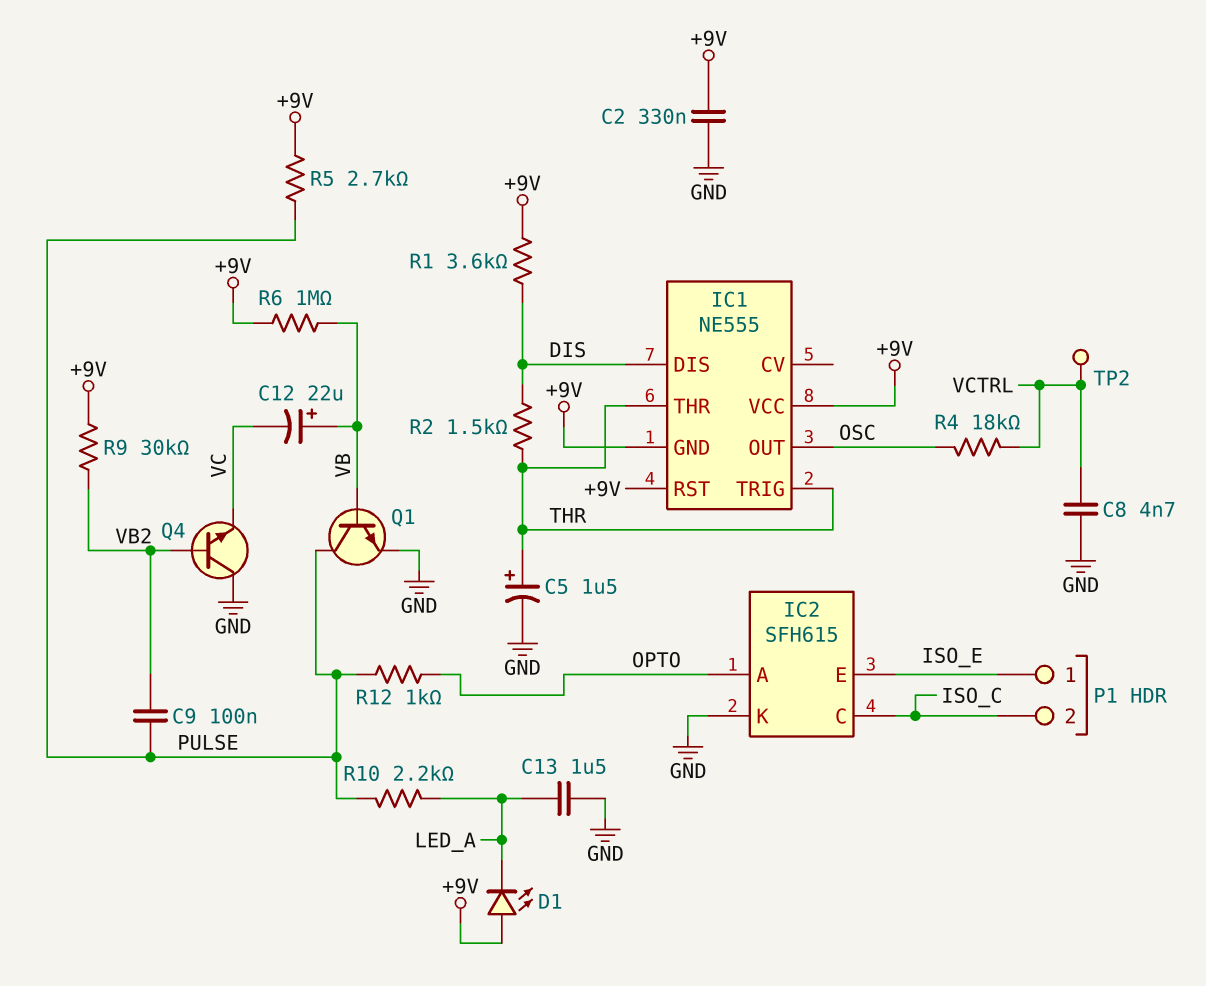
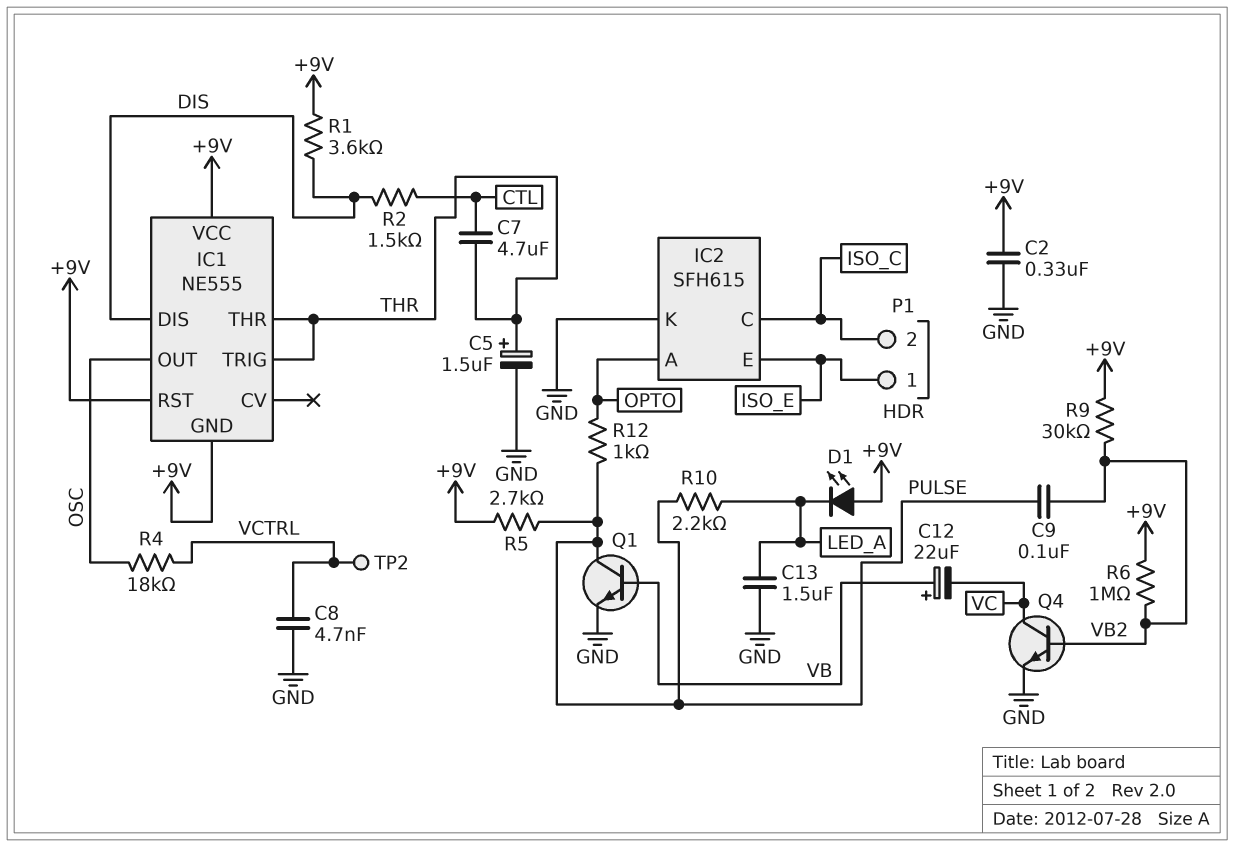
C7: none -> 4.7uF (CTL, THR)
Q4: NPN (B VB2, C GND, E VC) -> NPN (B VB2, C VC, E GND)
R2: 1.5k (DIS, THR) -> 1.5k (CTL, DIS)
R6: 1M (+9V, VB) -> 1M (+9V, VB2)

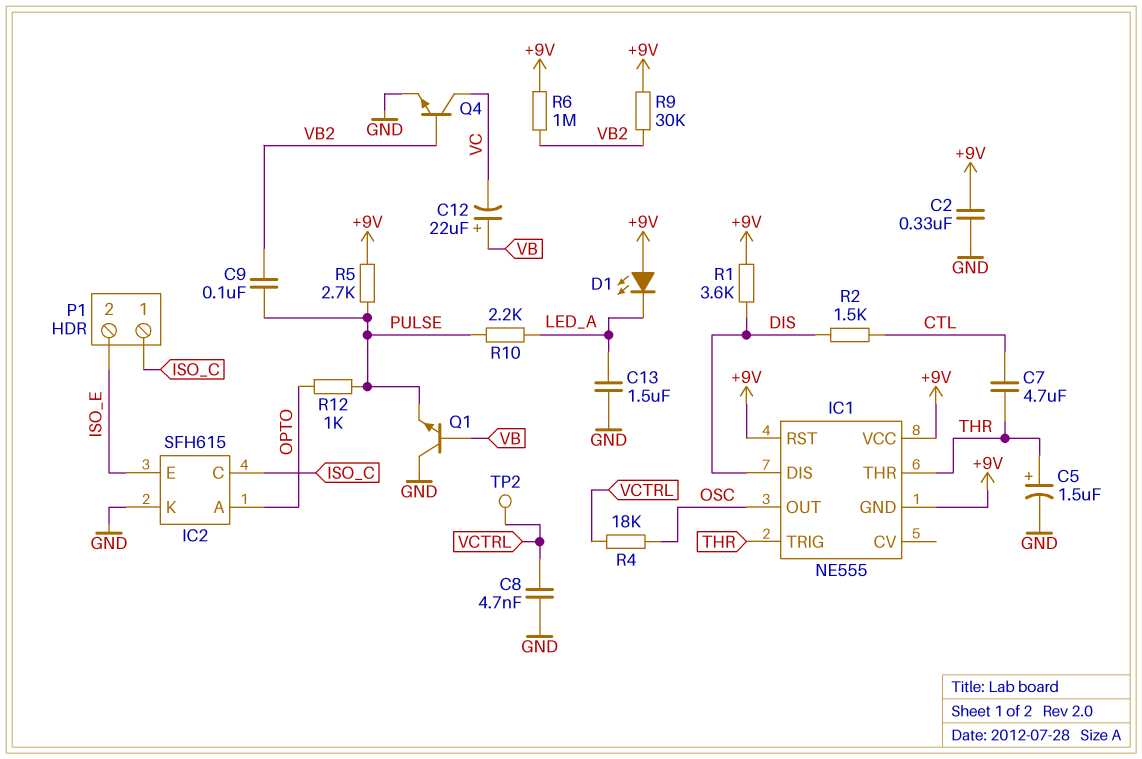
P1 pin 1: ISO_E -> ISO_C
P1 pin 2: ISO_C -> ISO_E
Q1: NPN (B VB, C PULSE, E GND) -> NPN (B VB, C GND, E PULSE)

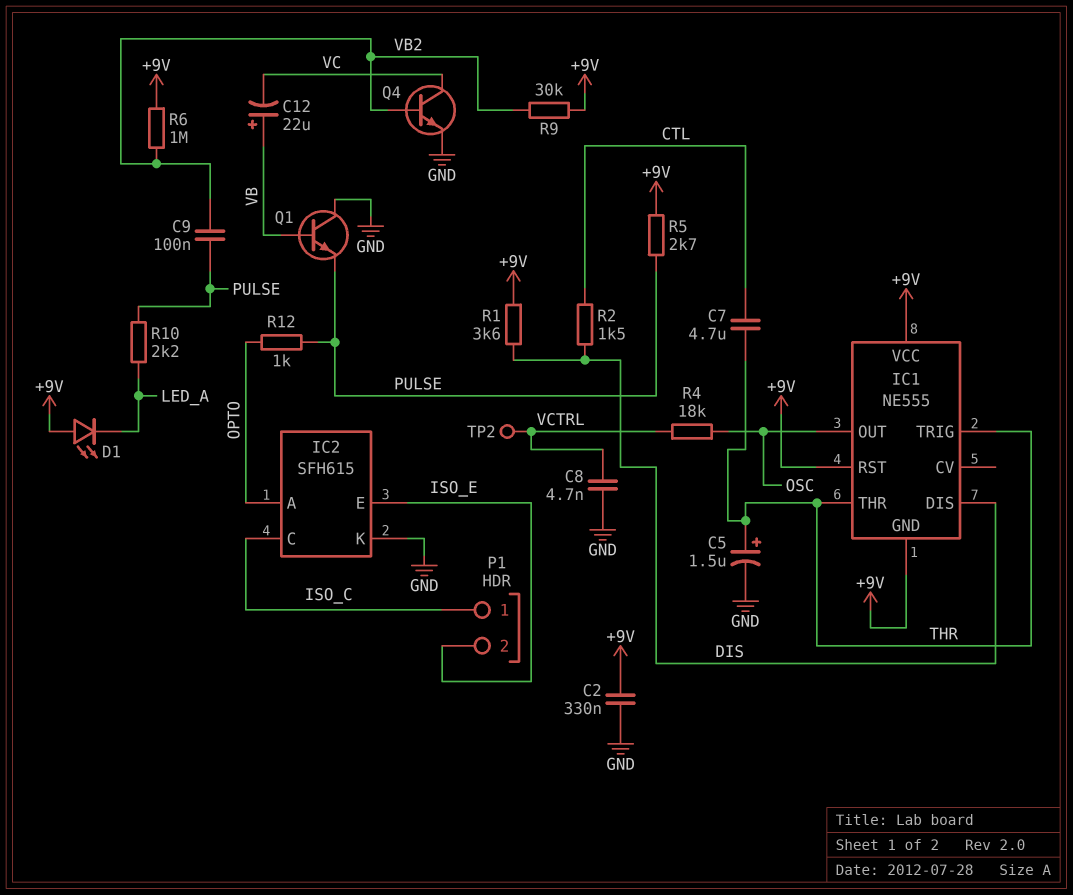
C13: 1.5uF (GND, LED_A) -> none

